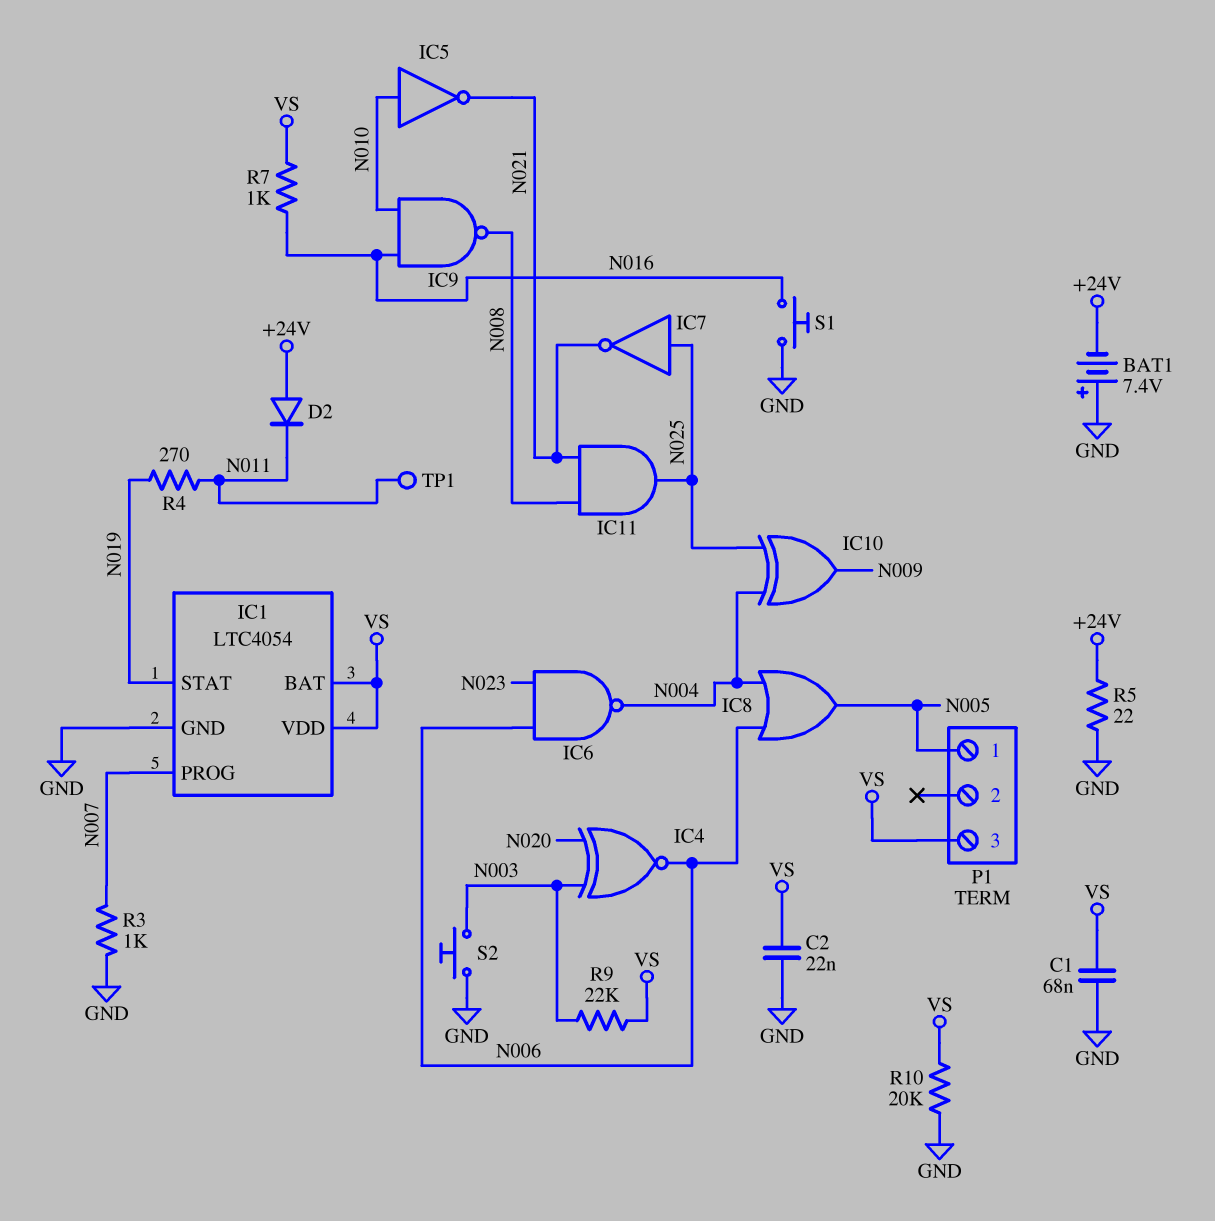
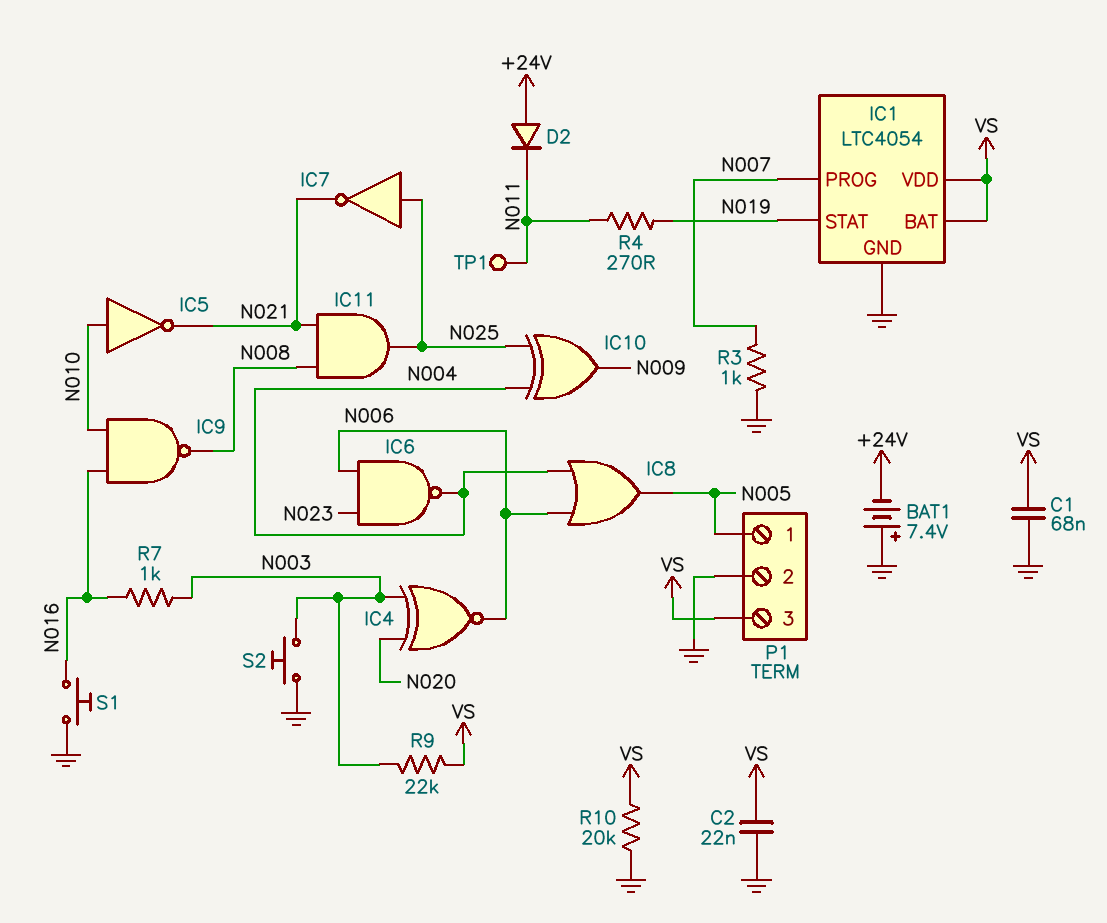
P1 pin 2: none -> GND
R5: 22 (+24V, GND) -> none
R7: 1k (N016, VS) -> 1k (N003, N016)

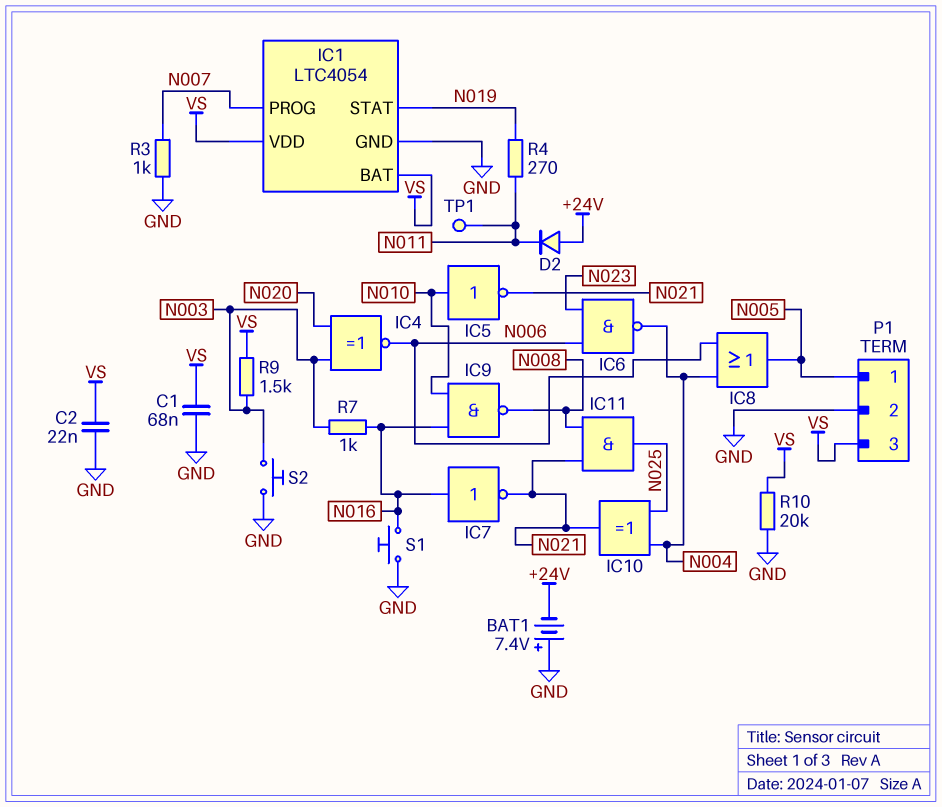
IC7: NOT (in N025, out N021) -> NOT (in N016, out N021)
IC10: XOR (in N004, in N025, out N009) -> XOR (in N004, in N025, out N021)
R9: 22k (N003, VS) -> 1.5k (N003, VS)

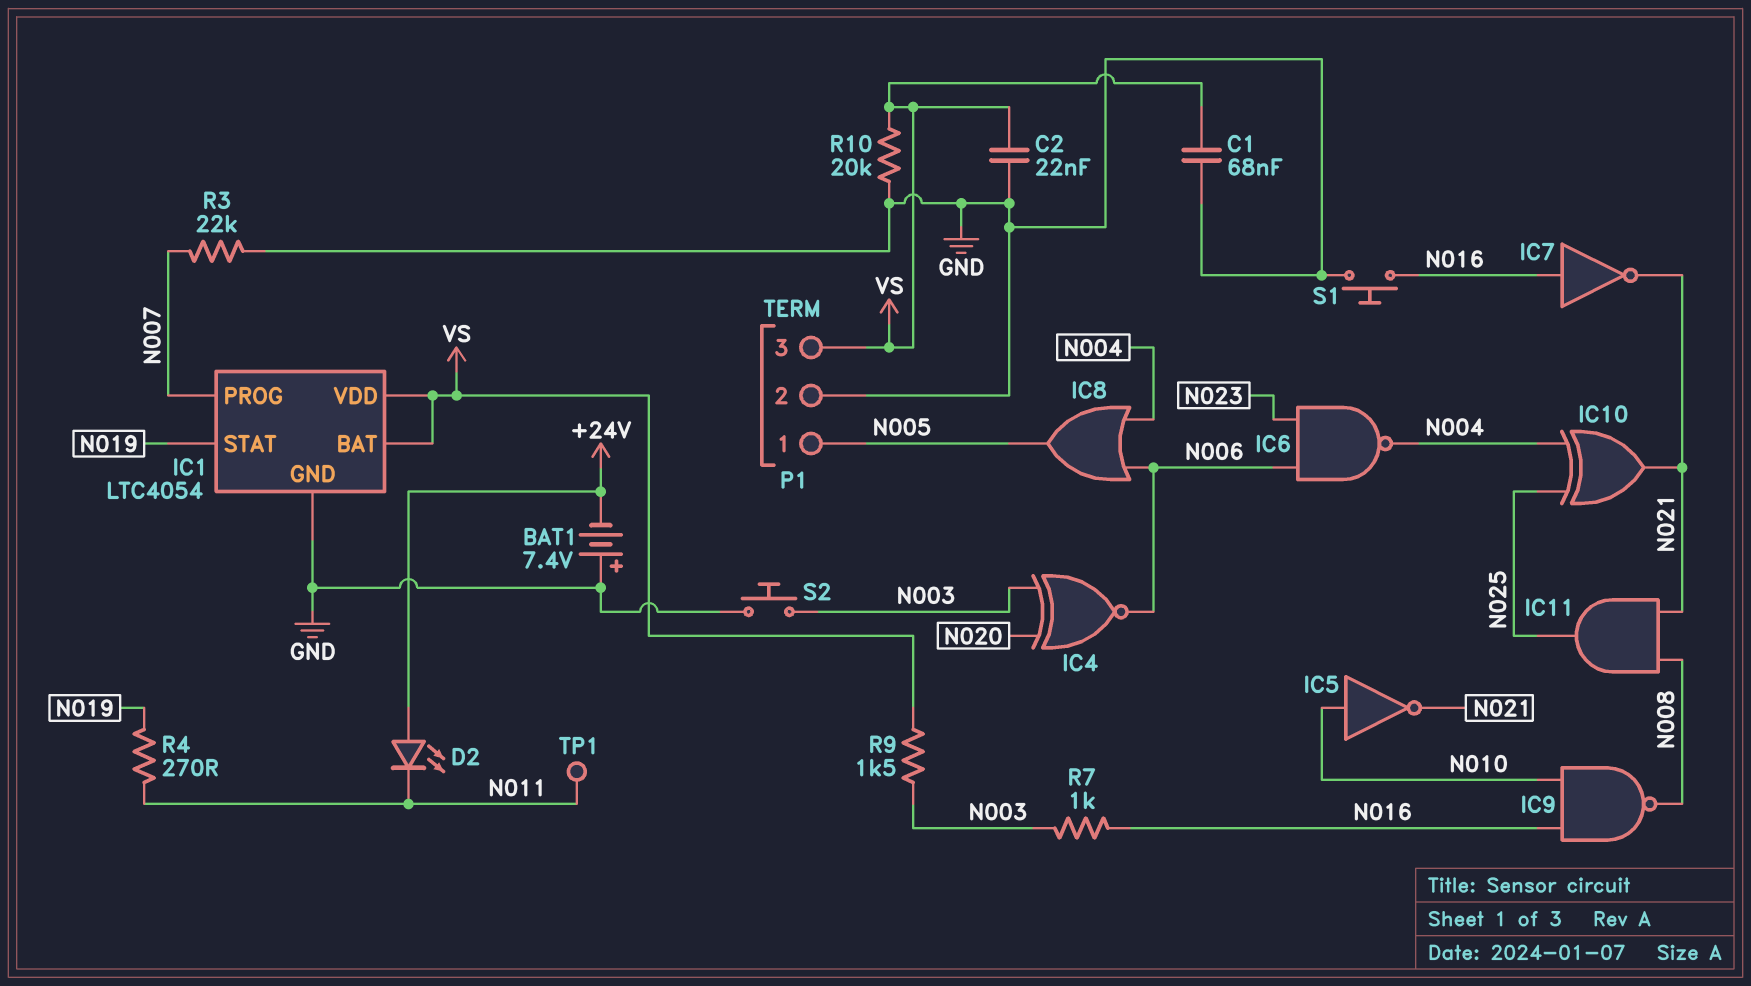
D2: diode (A +24V, K N011) -> LED (A +24V, K N011)
R3: 1k (GND, N007) -> 22k (GND, N007)

